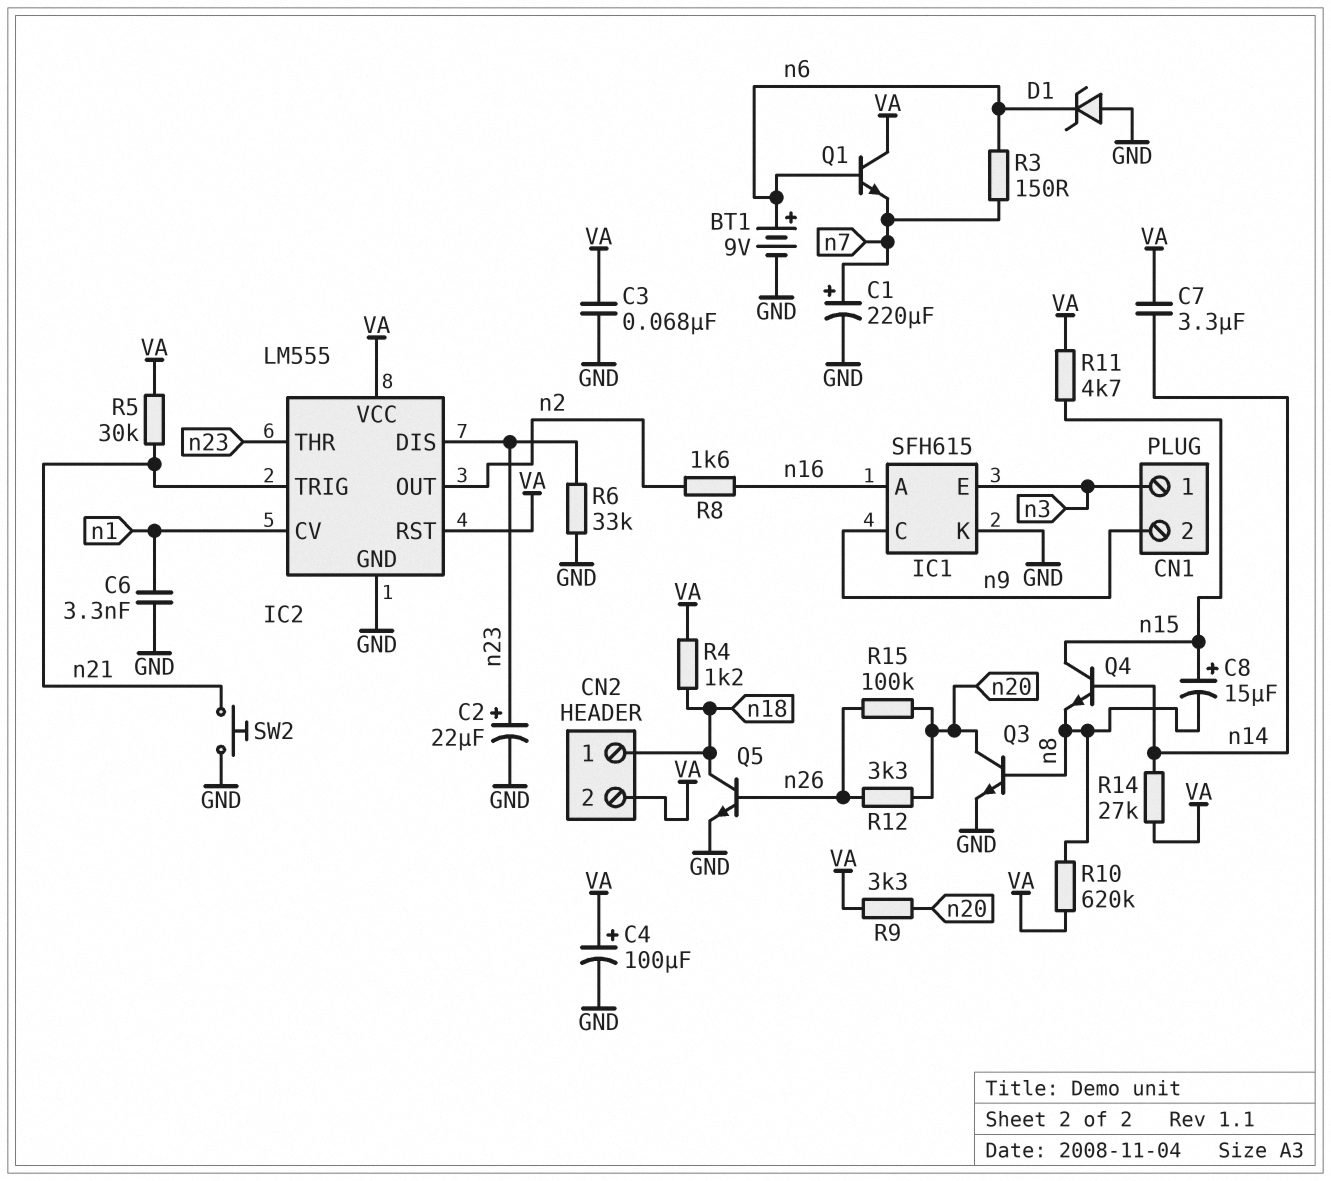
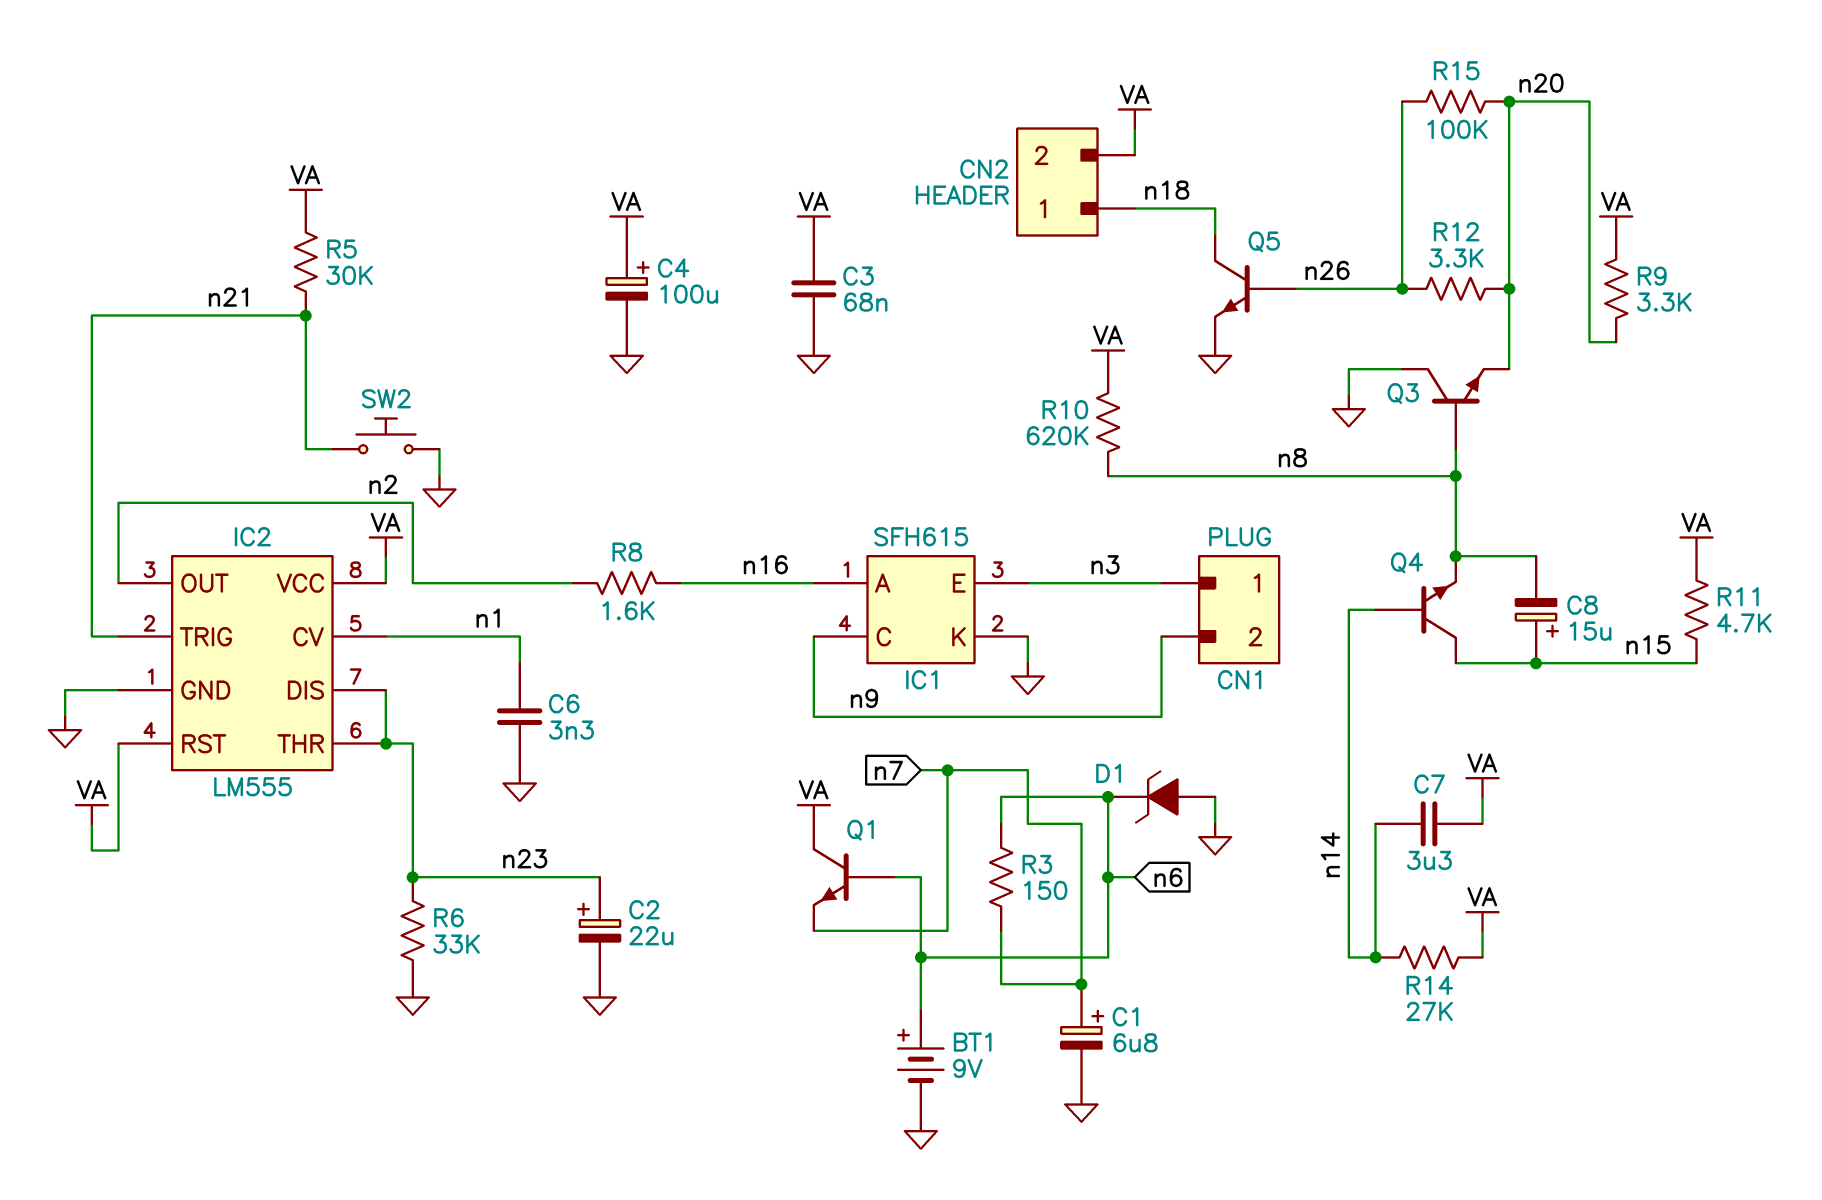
C1: 220uF (plus n7, minus GND) -> 6.8uF (plus n7, minus GND)
Q3: NPN (B n8, C n20, E GND) -> NPN (B n8, C GND, E n20)
R4: 1.2k (VA, n18) -> none

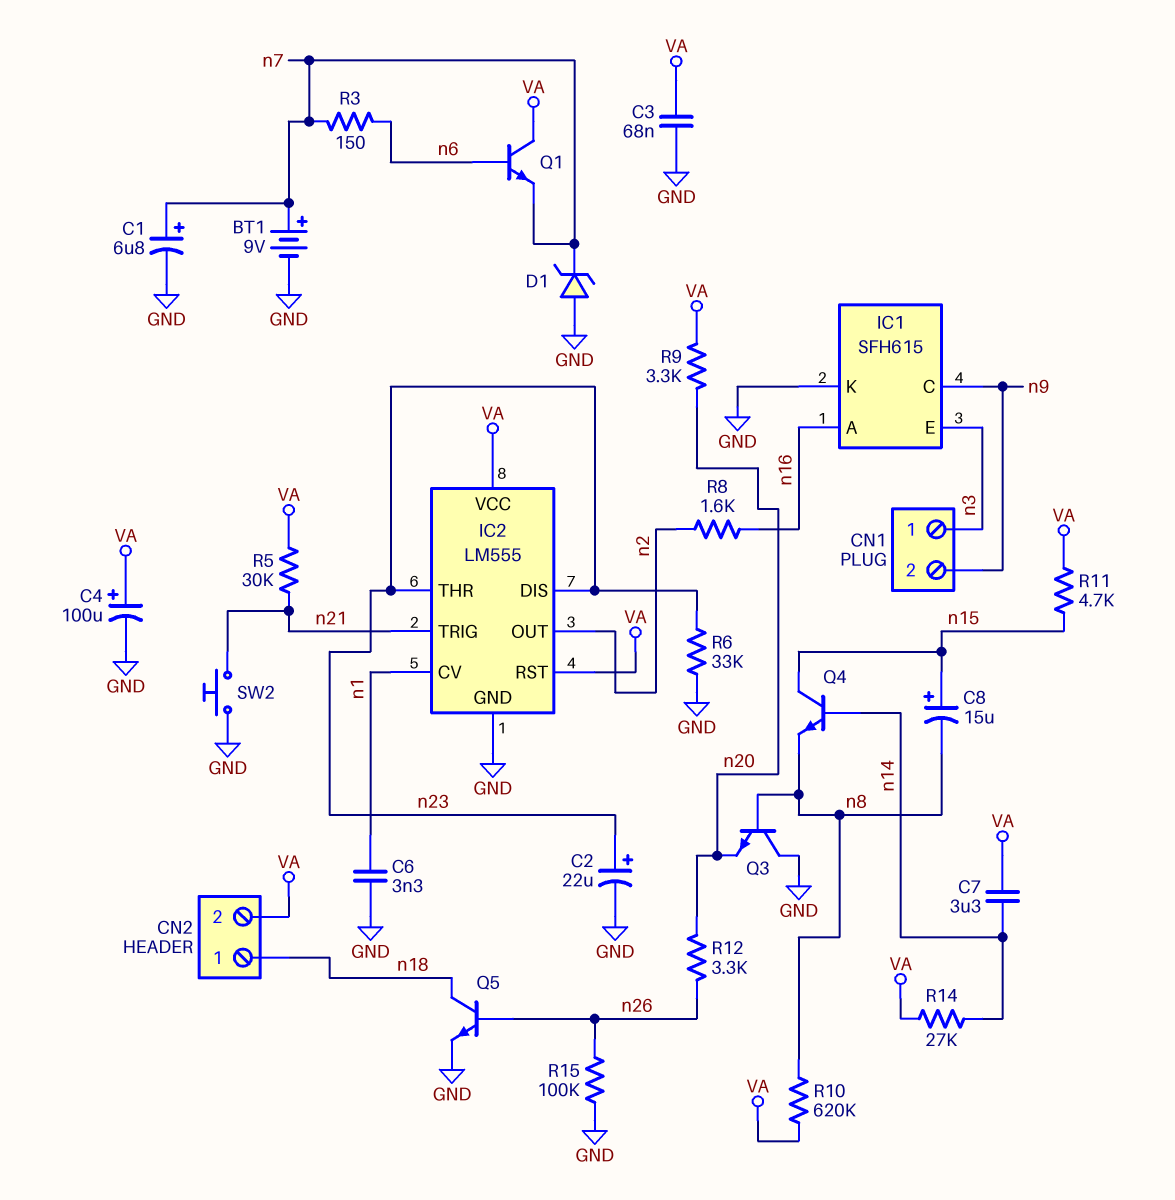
BT1: 9V (plus n6, minus GND) -> 9V (plus n7, minus GND)
D1: zener (A GND, K n6) -> zener (A GND, K n7)
R15: 100k (n20, n26) -> 100k (GND, n26)

